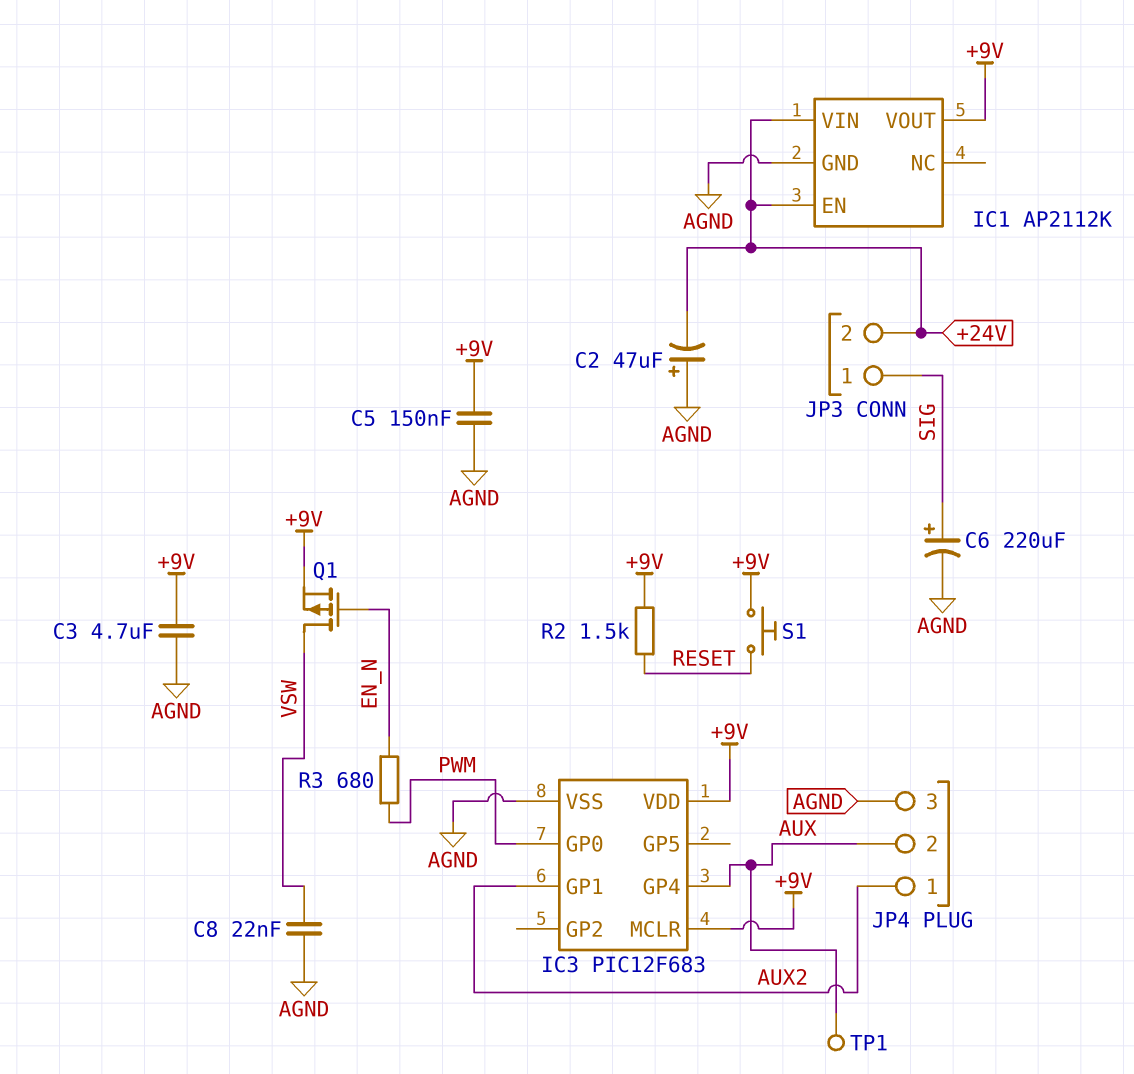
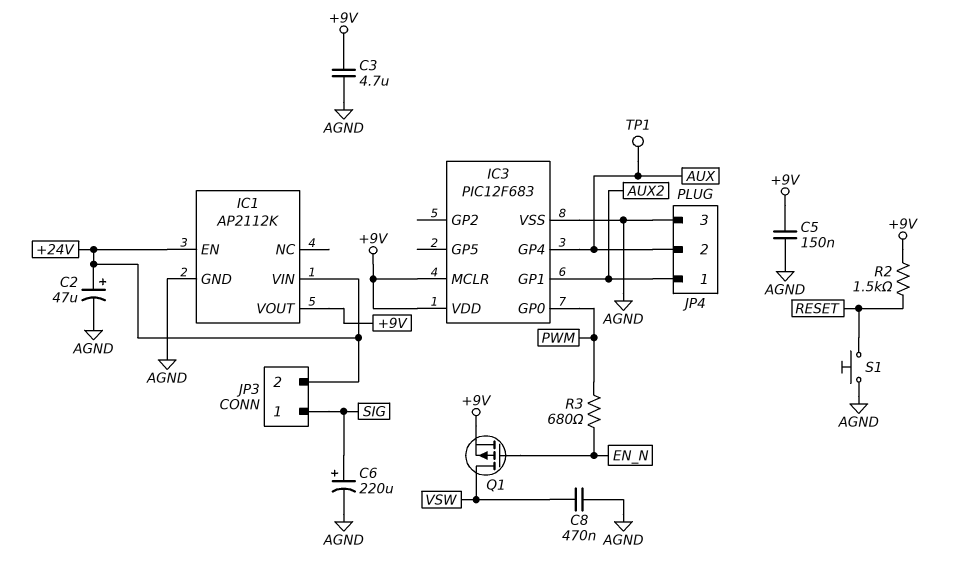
C2: 47uF (plus AGND, minus +24V) -> 47uF (plus +24V, minus AGND)
C8: 22nF (AGND, VSW) -> 470nF (AGND, VSW)
S1: button (+9V, RESET) -> button (AGND, RESET)

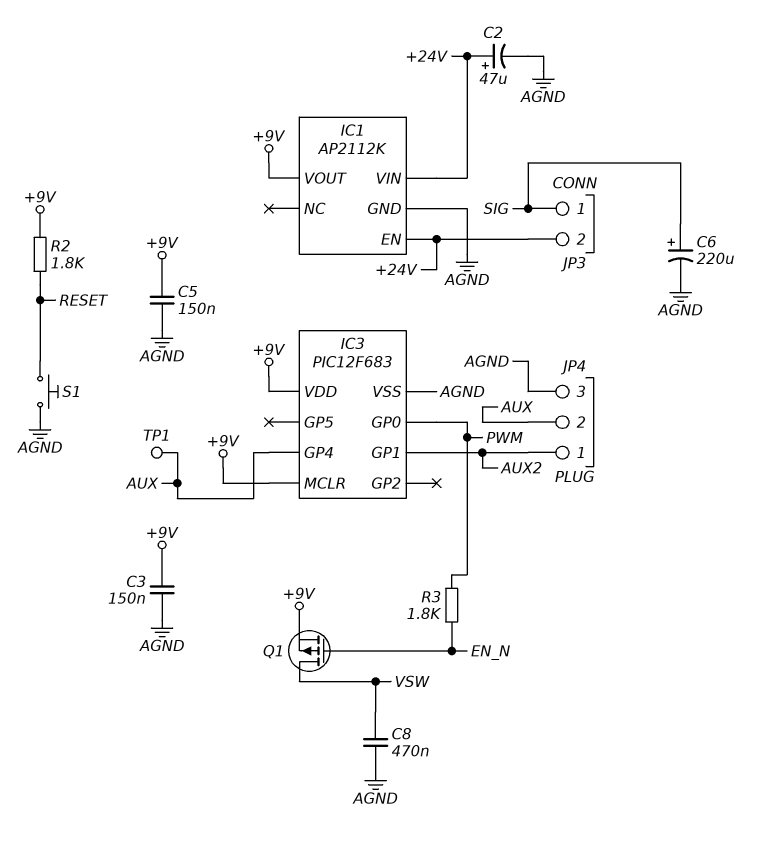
C3: 4.7uF (+9V, AGND) -> 150nF (+9V, AGND)
R2: 1.5k (+9V, RESET) -> 1.8k (+9V, RESET)
R3: 680 (EN_N, PWM) -> 1.8k (EN_N, PWM)

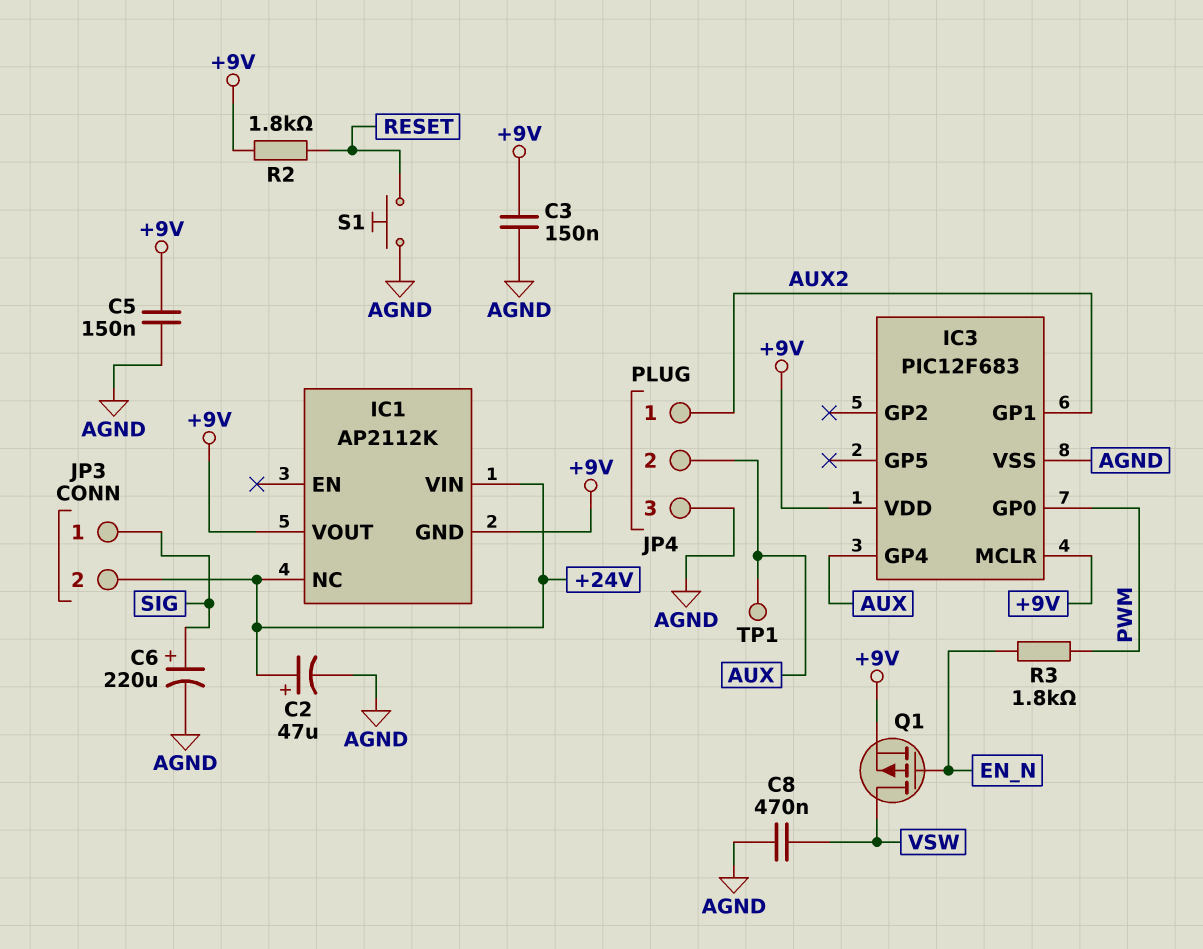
IC1 pin EN: +24V -> none
IC1 pin GND: AGND -> +9V
IC1 pin NC: none -> +24V

